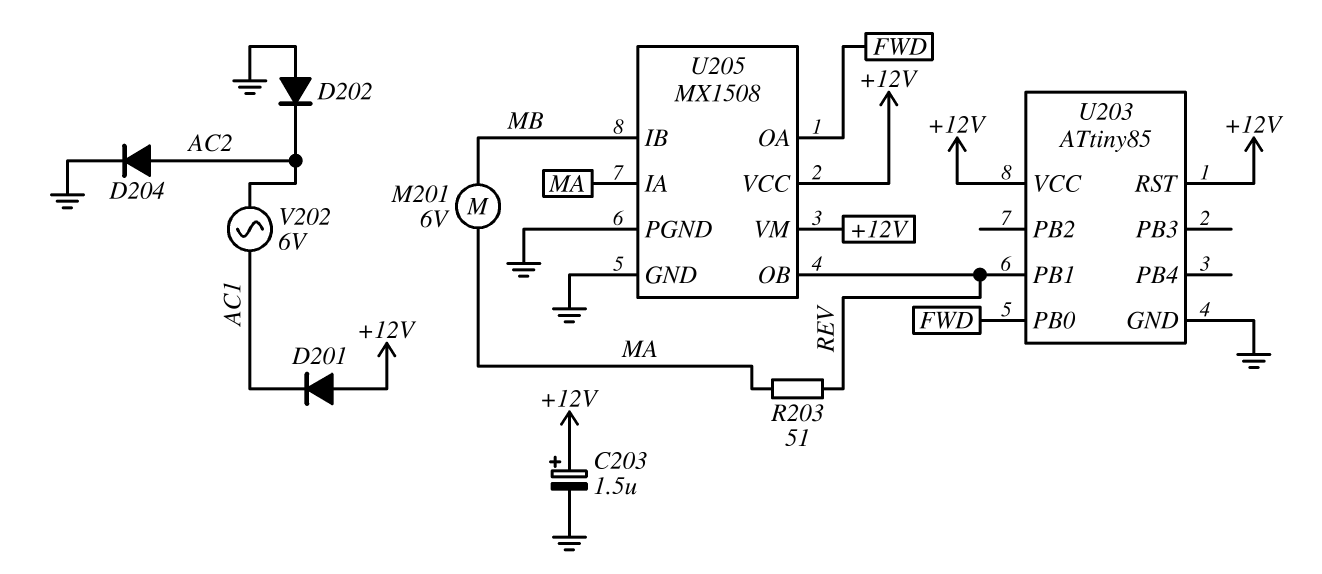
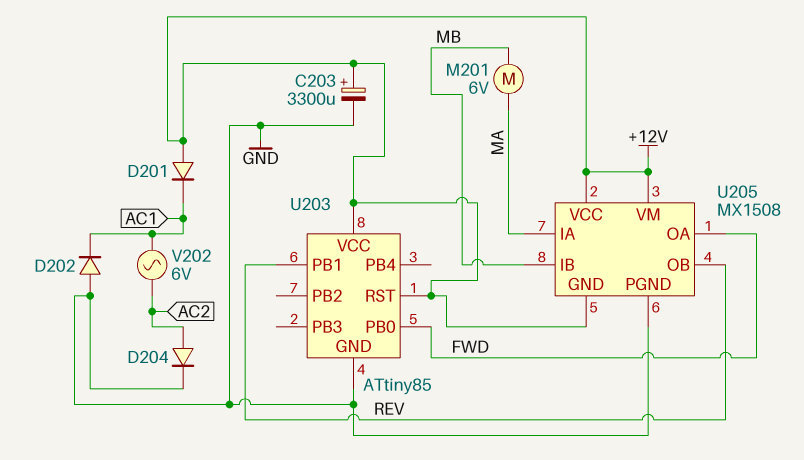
C203: 1.5uF (plus +12V, minus GND) -> 3300uF (plus +12V, minus GND)
D202: diode (A GND, K AC2) -> diode (A GND, K AC1)
R203: 51 (MA, REV) -> none
U205 pin GND: GND -> +12V

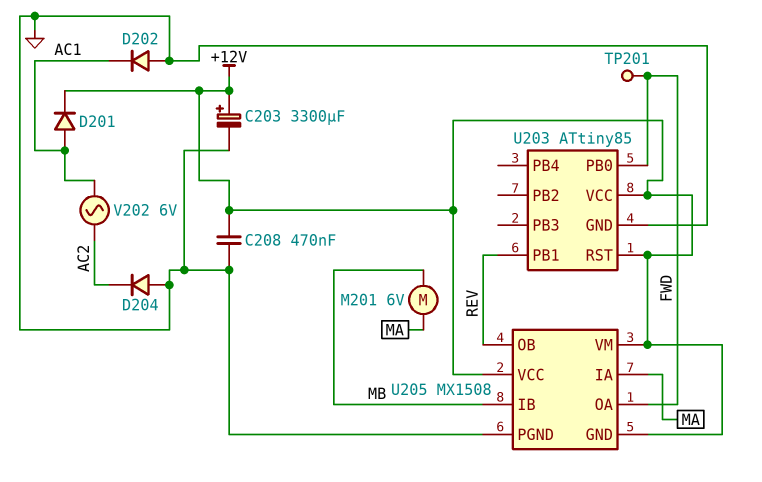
C208: none -> 470nF (+12V, GND)
D201: diode (A +12V, K AC1) -> diode (A AC1, K +12V)
D204: diode (A AC2, K GND) -> diode (A GND, K AC2)
TP201: none -> test point (FWD)

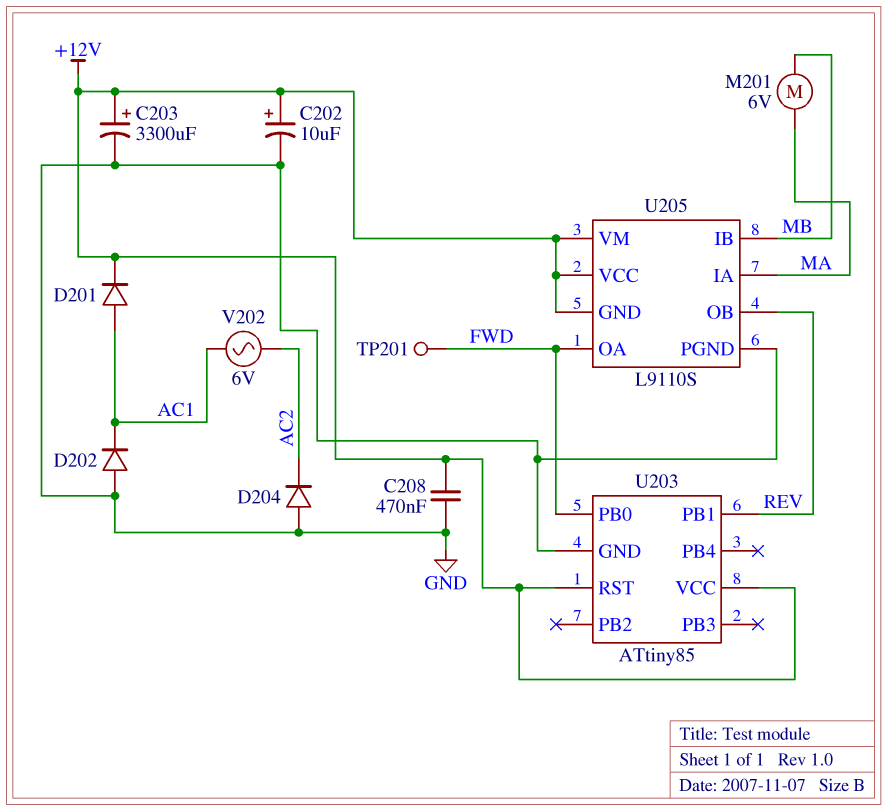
C202: none -> 10uF (plus +12V, minus GND)
U205: MX1508 -> L9110S

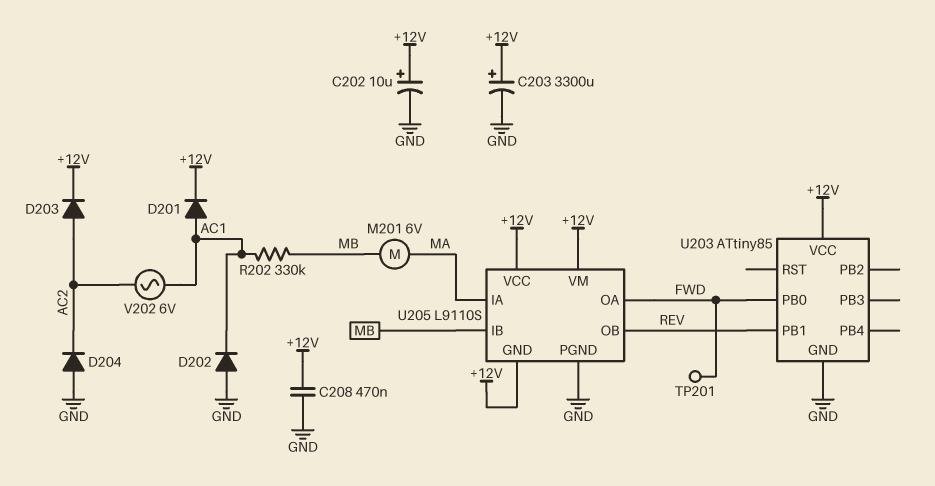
D203: none -> diode (A AC2, K +12V)
R202: none -> 330k (AC1, MB)
U203 pin RST: +12V -> none

